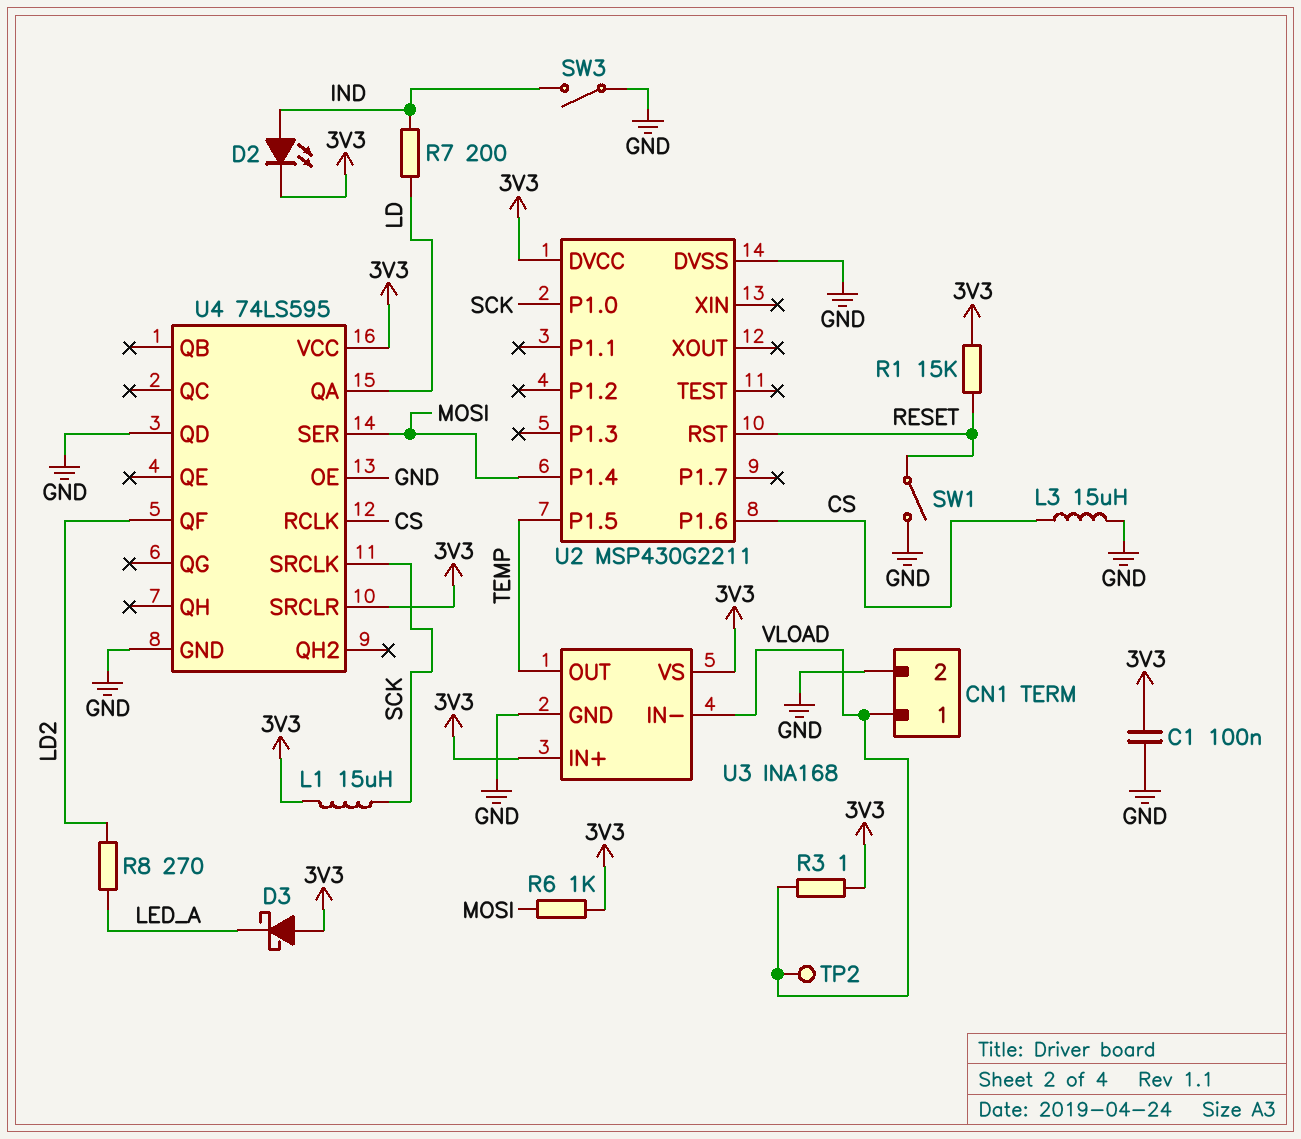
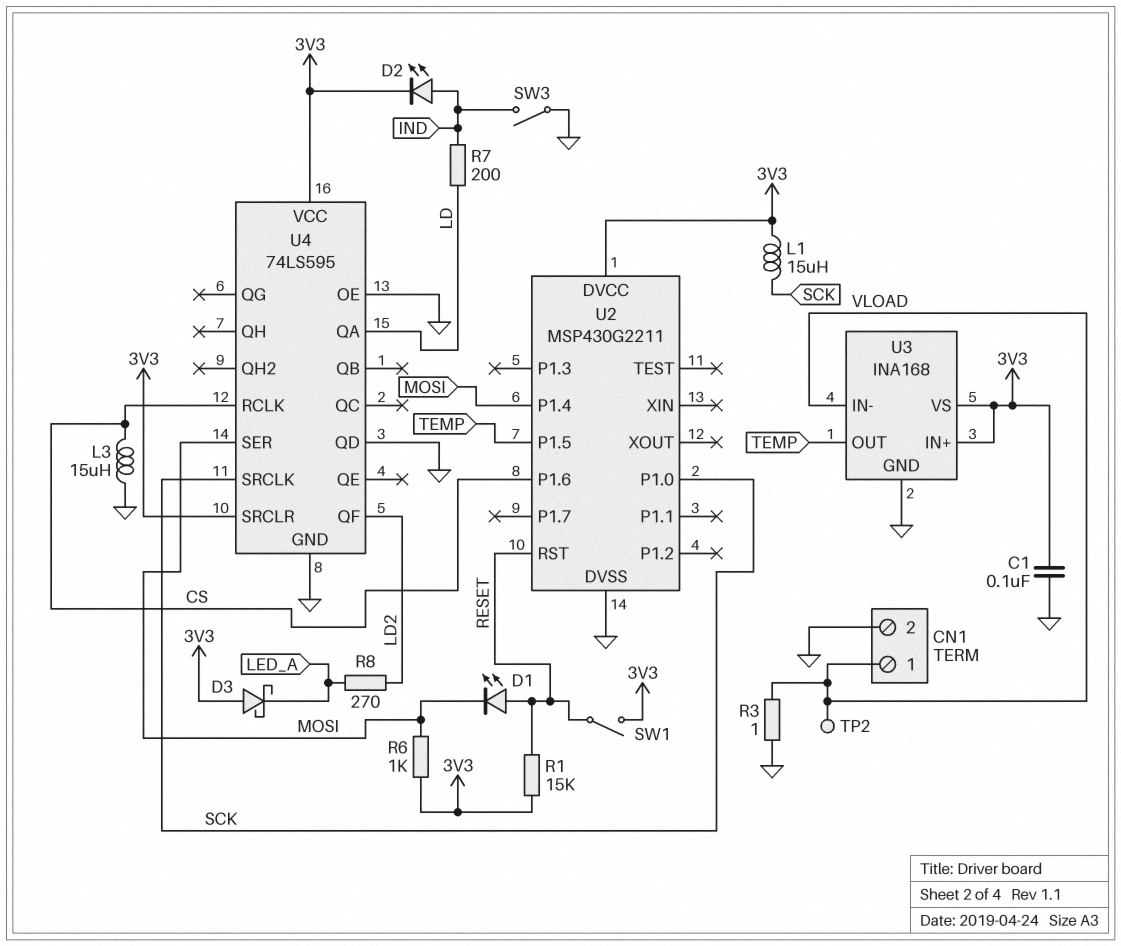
D1: none -> LED (A RESET, K MOSI)
R3: 1 (3V3, VLOAD) -> 1 (GND, VLOAD)
SW1: switch (GND, RESET) -> switch (3V3, RESET)

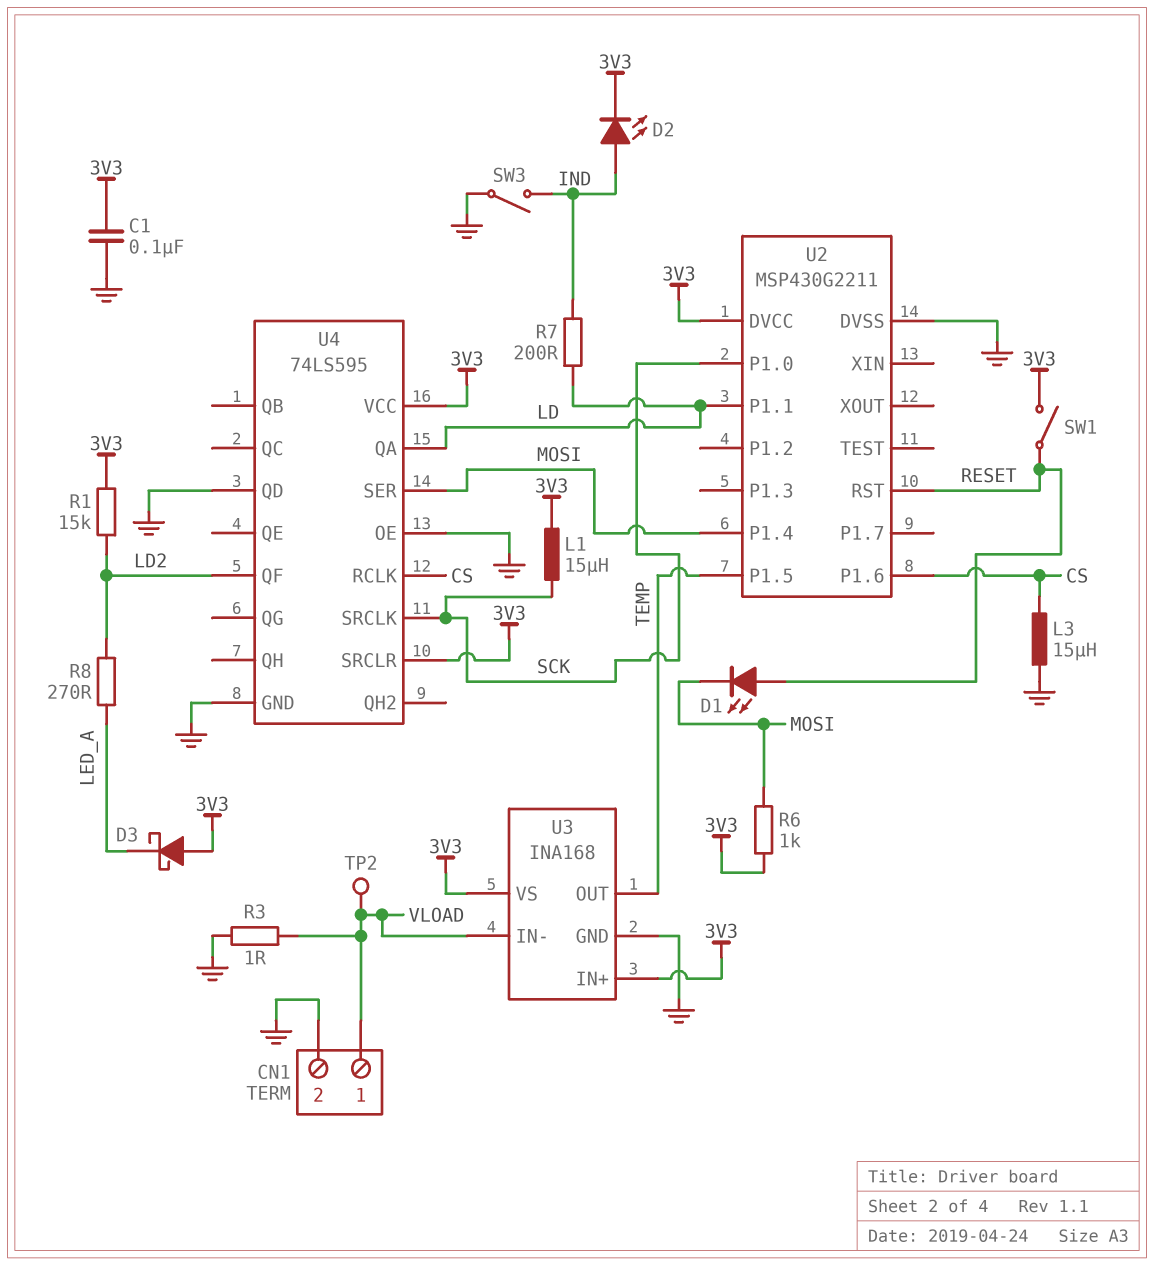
R1: 15k (3V3, RESET) -> 15k (3V3, LD2)
U2 pin P1.1: none -> LD

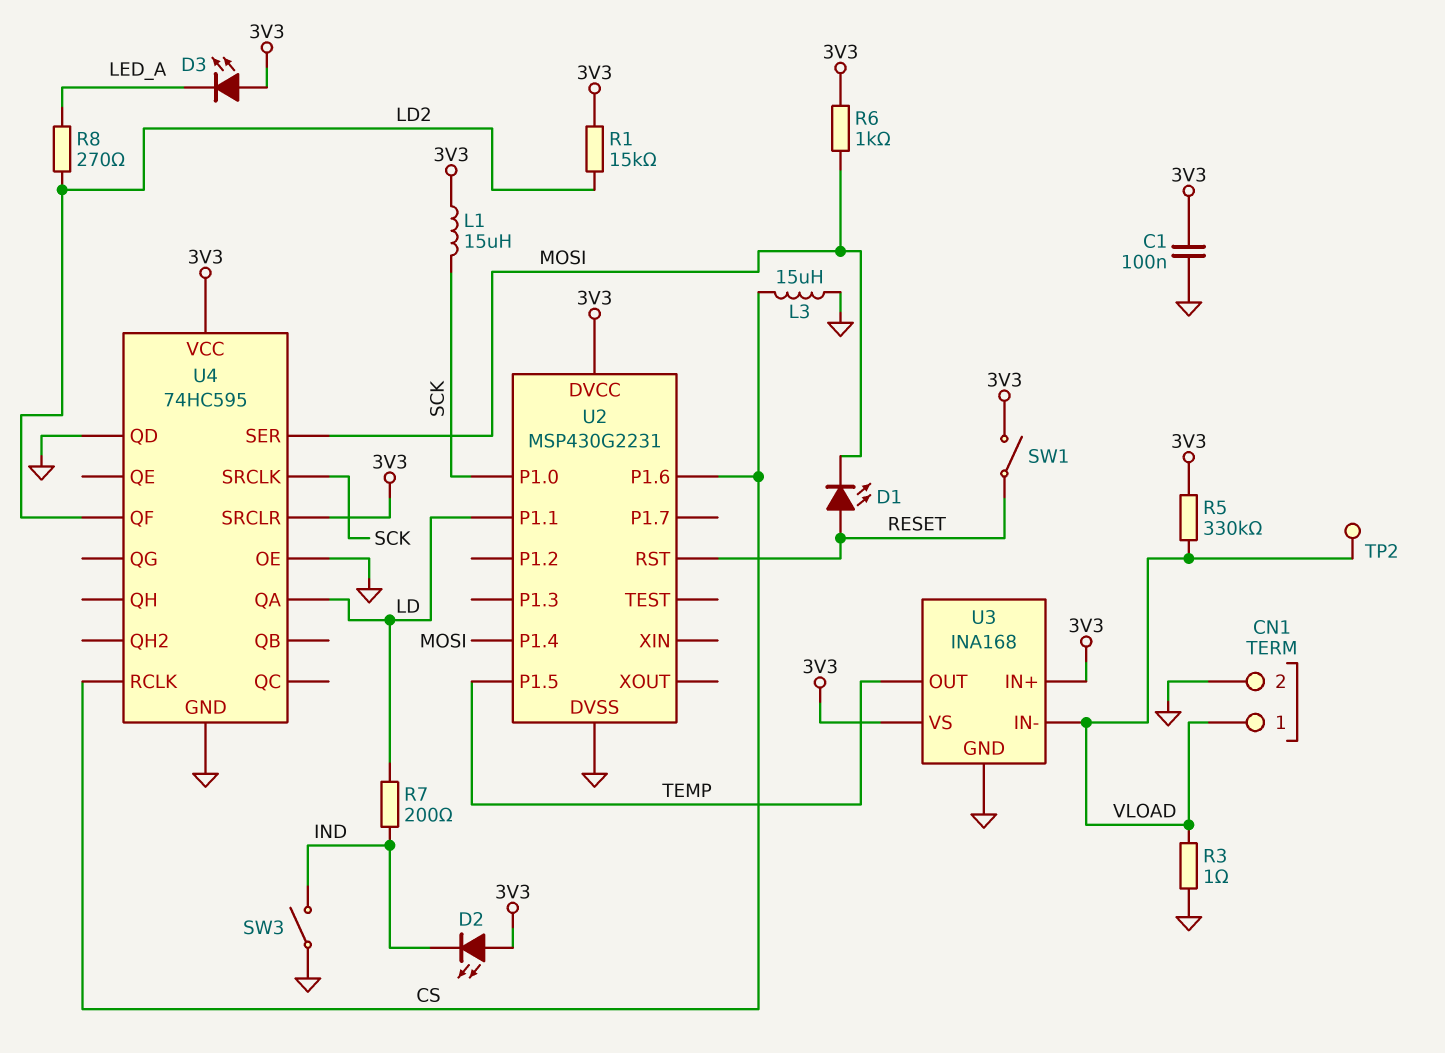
D2: LED (A IND, K 3V3) -> LED (A 3V3, K IND)
D3: schottky (A 3V3, K LED_A) -> LED (A 3V3, K LED_A)
R5: none -> 330k (3V3, VLOAD)
U2: MSP430G2211 -> MSP430G2231
U4: 74LS595 -> 74HC595

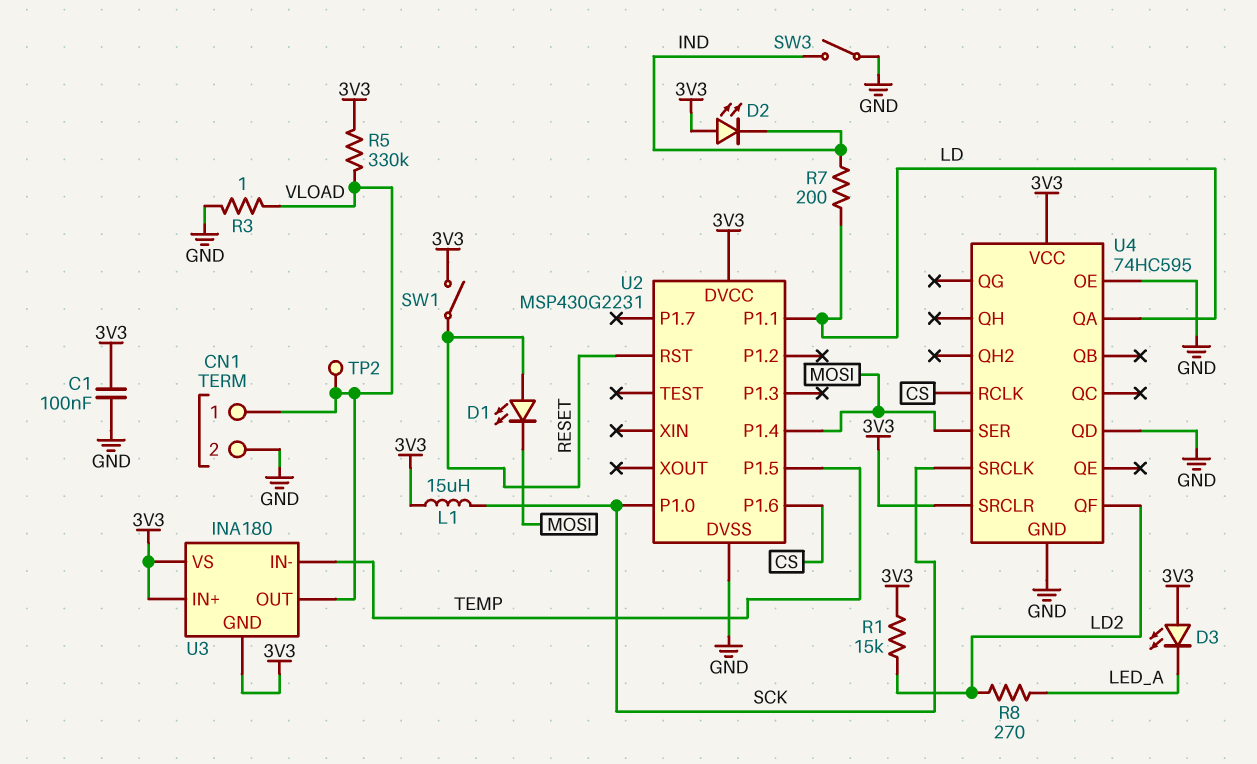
L3: 15uH (CS, GND) -> none
R6: 1k (3V3, MOSI) -> none
U3: INA168 -> INA180
U3 pin GND: GND -> 3V3
U3 pin IN-: VLOAD -> TEMP
U3 pin OUT: TEMP -> VLOAD

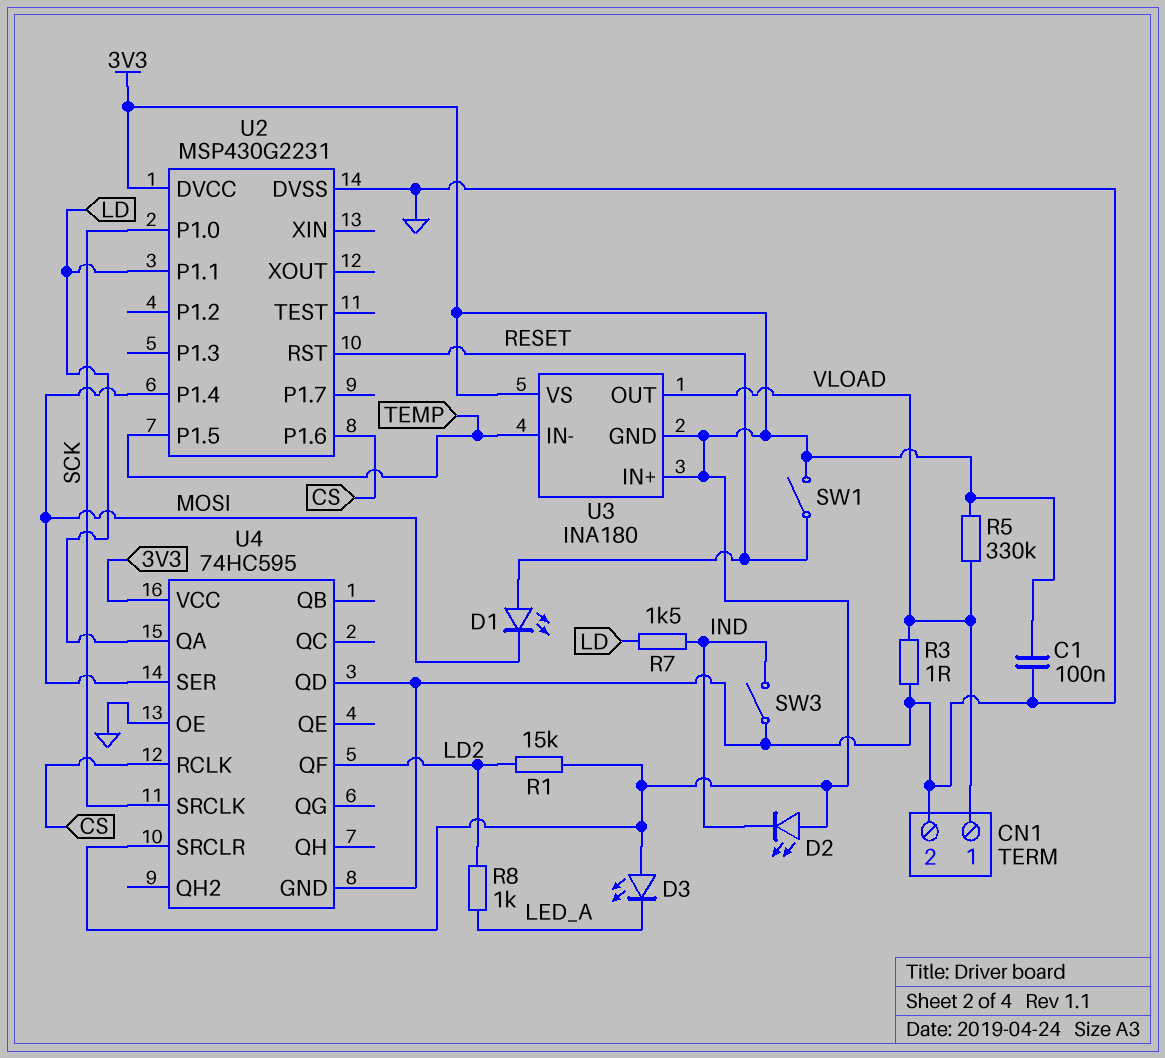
L1: 15uH (3V3, SCK) -> none
R7: 200 (IND, LD) -> 1.5k (IND, LD)
R8: 270 (LD2, LED_A) -> 1k (LD2, LED_A)
TP2: test point (VLOAD) -> none

